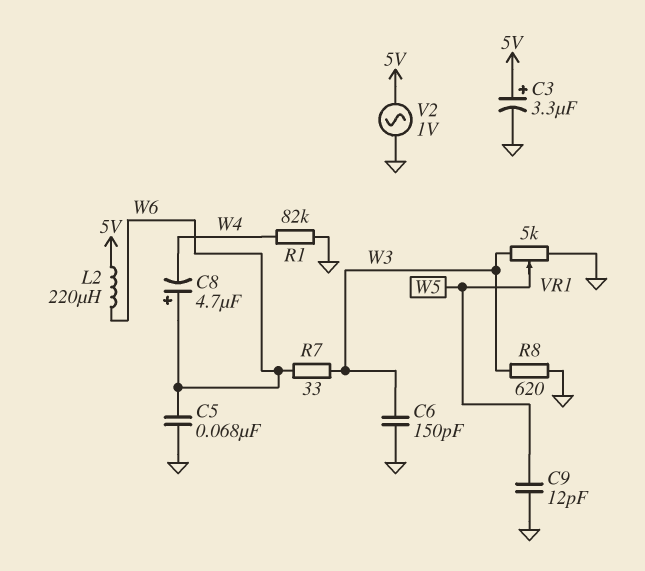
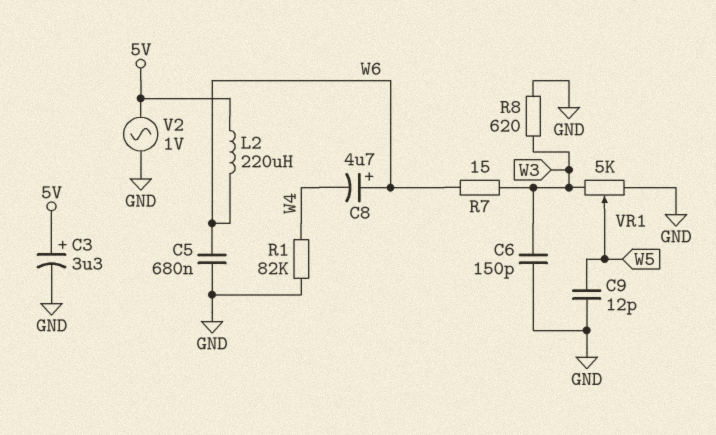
C5: 68nF (GND, W6) -> 680nF (GND, W6)
R7: 33 (W3, W6) -> 15 (W3, W6)

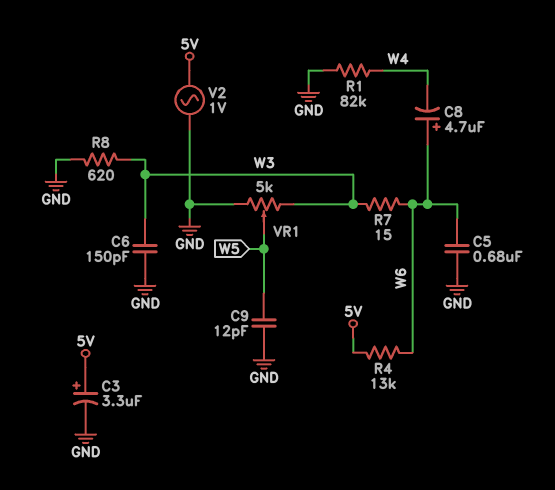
L2: 220uH (5V, W6) -> none
R4: none -> 13k (5V, W6)

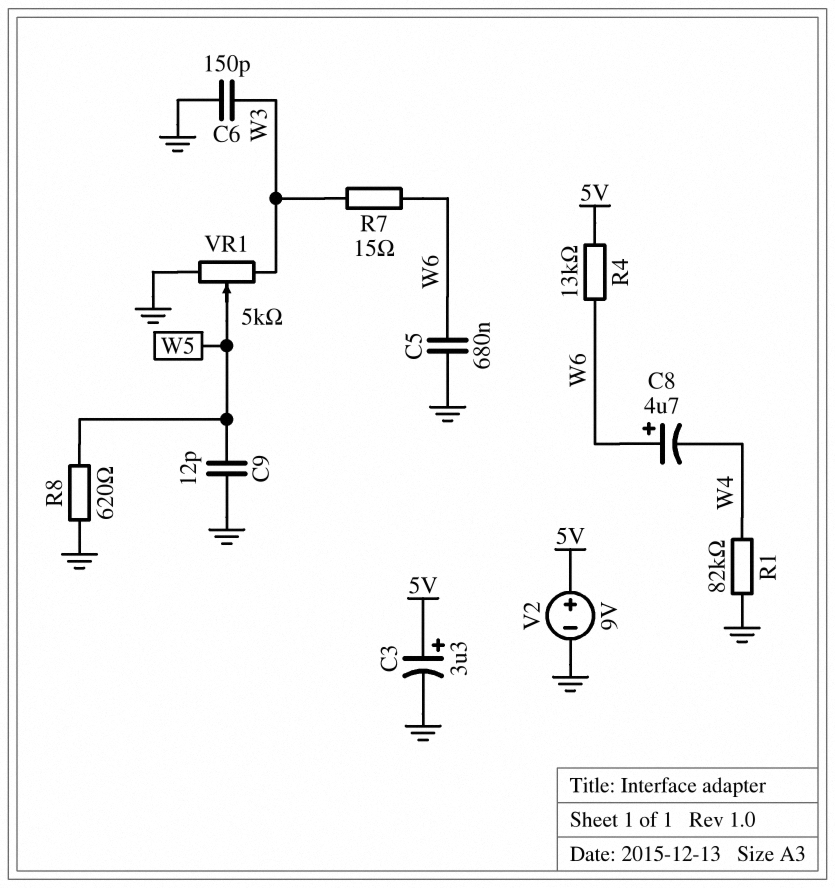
R8: 620 (GND, W3) -> 620 (GND, W5)
V2: AC 1V (5V, GND) -> 9V (plus 5V, minus GND)

